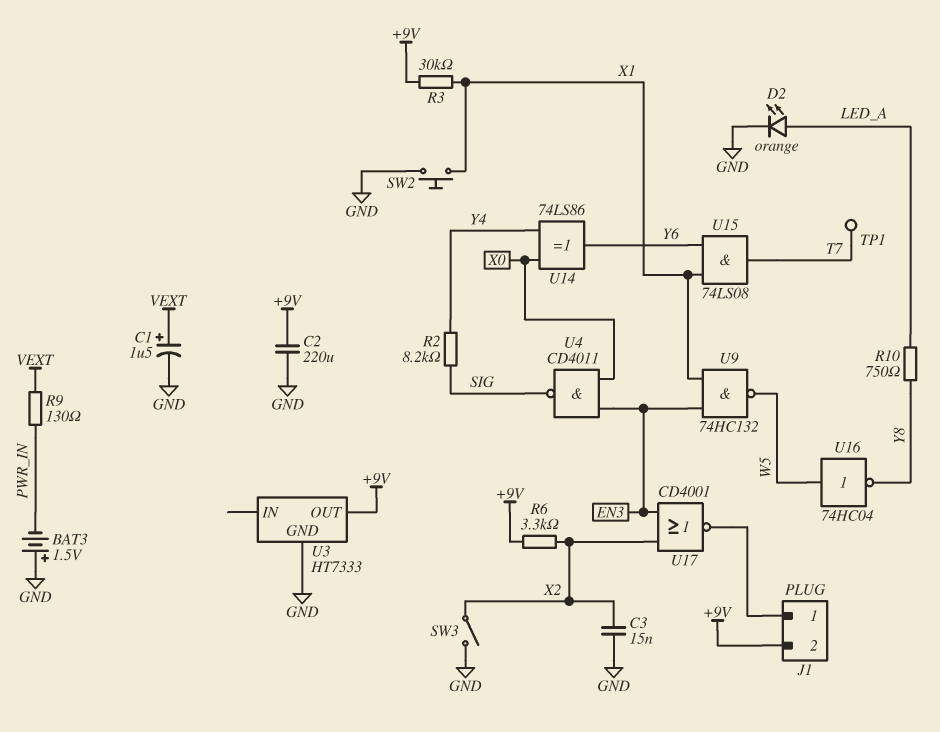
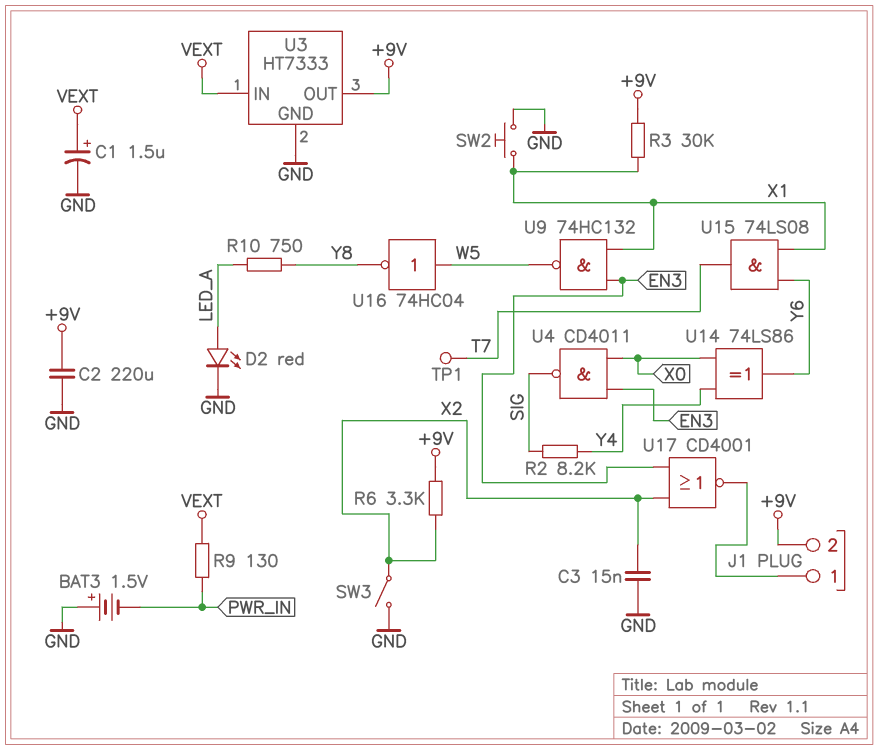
D2: LED orange (A LED_A, K GND) -> LED red (A LED_A, K GND)
U3 pin IN: none -> VEXT

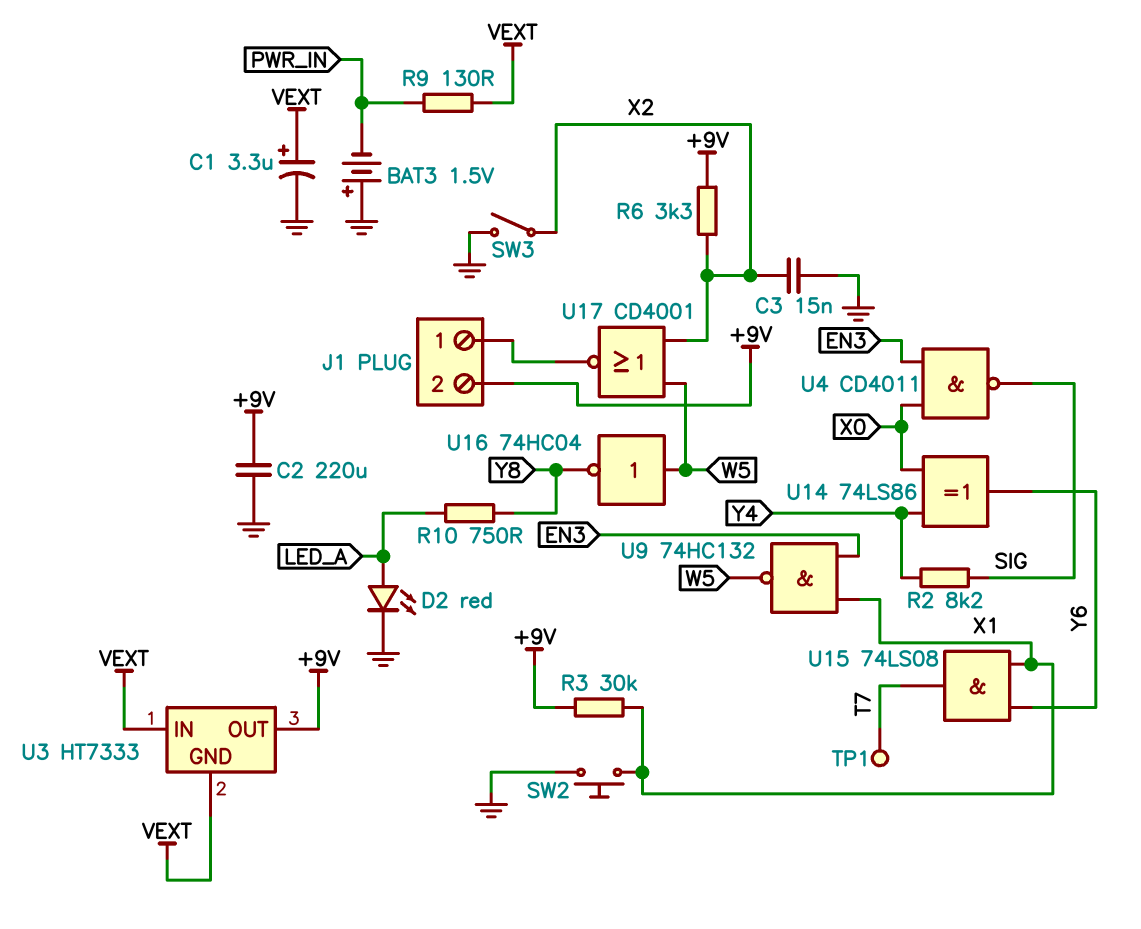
C1: 1.5uF (plus VEXT, minus GND) -> 3.3uF (plus VEXT, minus GND)
U3 pin GND: GND -> VEXT
U17: NOR CD4001 (in EN3, in X2, out J1/1) -> NOR CD4001 (in W5, in X2, out J1/1)

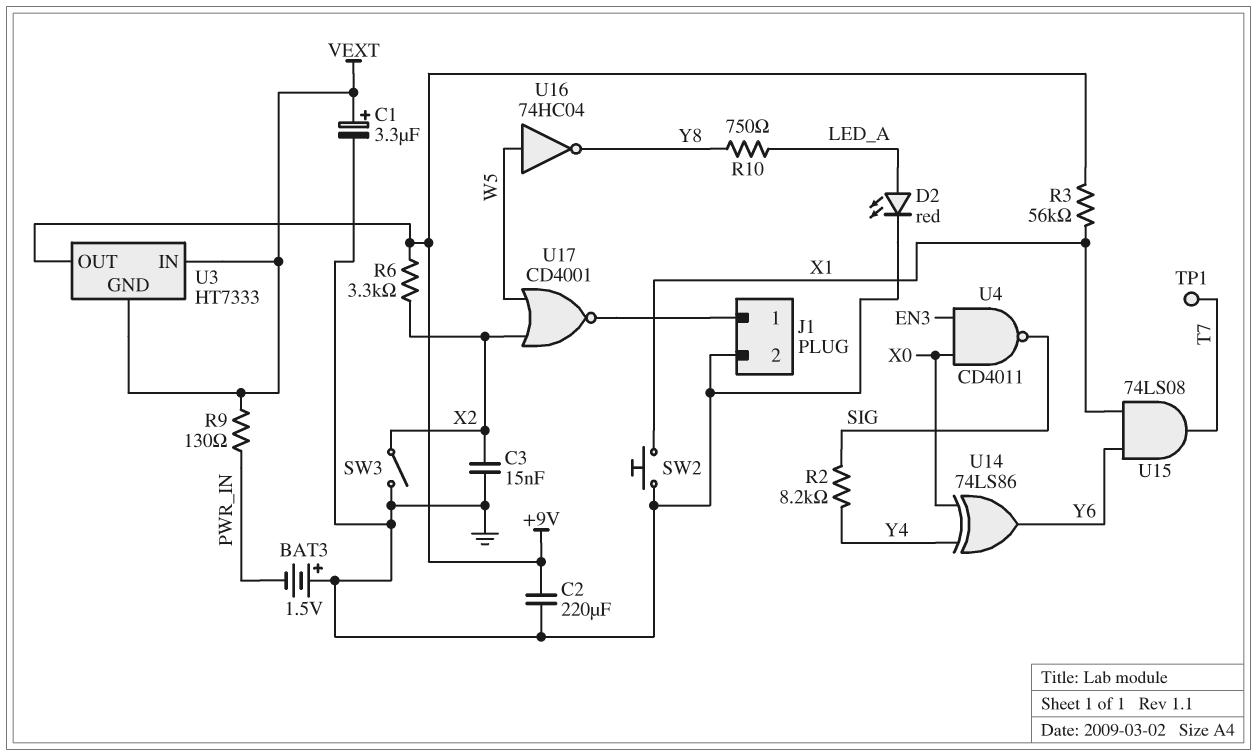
J1 pin 2: +9V -> GND
R3: 30k (+9V, X1) -> 56k (+9V, X1)
U9: NAND 74HC132 (in EN3, in X1, out W5) -> none

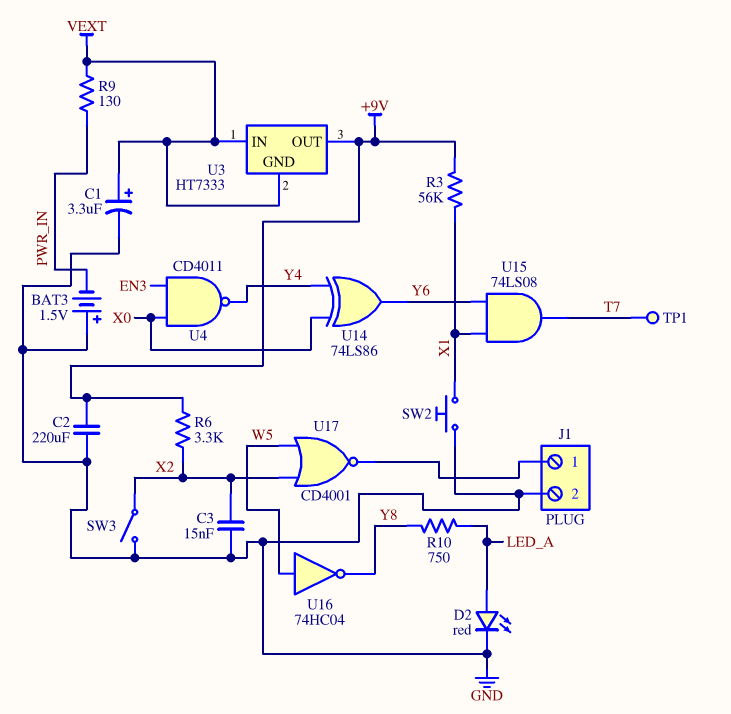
R2: 8.2k (SIG, Y4) -> none
U4: NAND CD4011 (in EN3, in X0, out SIG) -> NAND CD4011 (in EN3, in X0, out Y4)

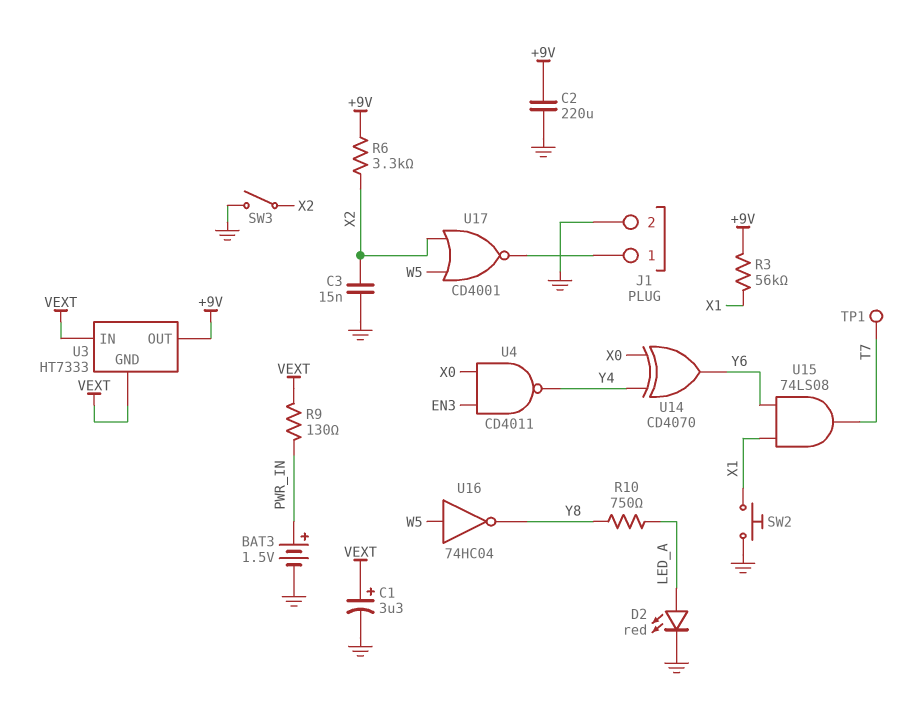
BAT3: 1.5V (plus GND, minus PWR_IN) -> 1.5V (plus PWR_IN, minus GND)
U14: XOR 74LS86 (in X0, in Y4, out Y6) -> XOR CD4070 (in X0, in Y4, out Y6)

